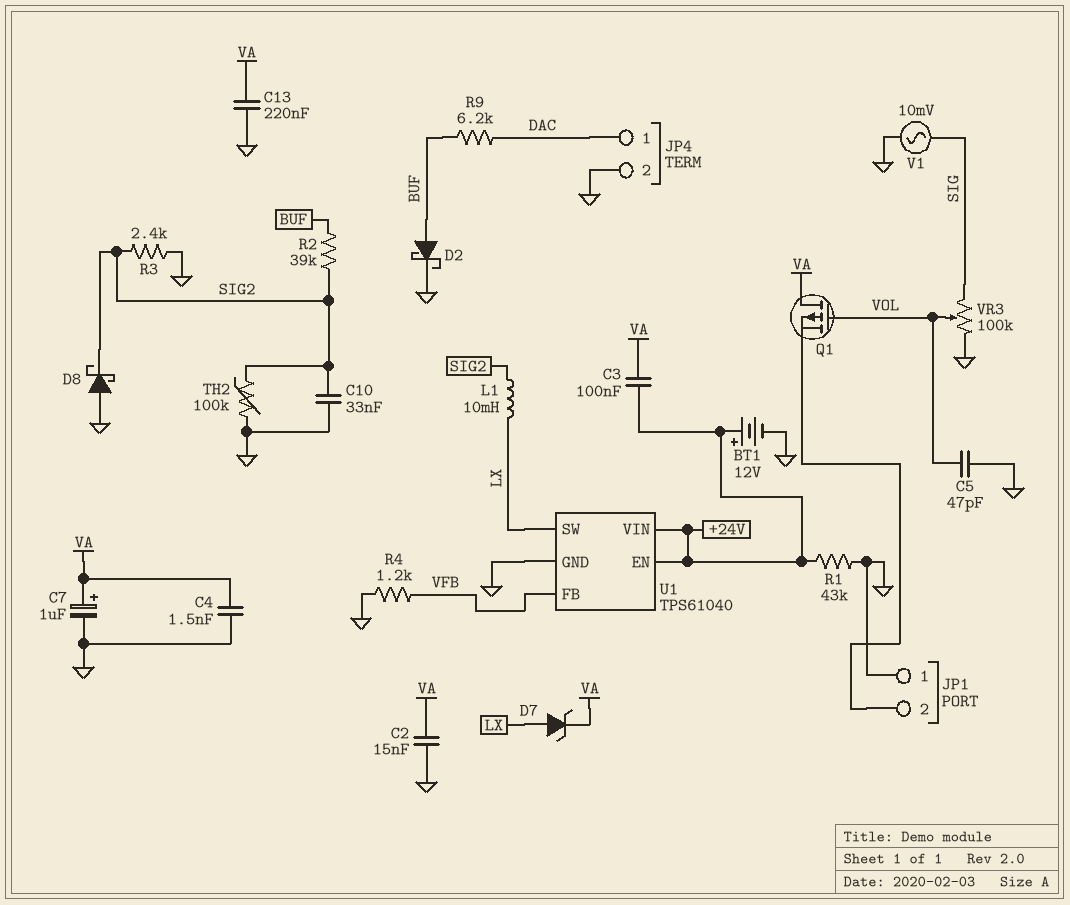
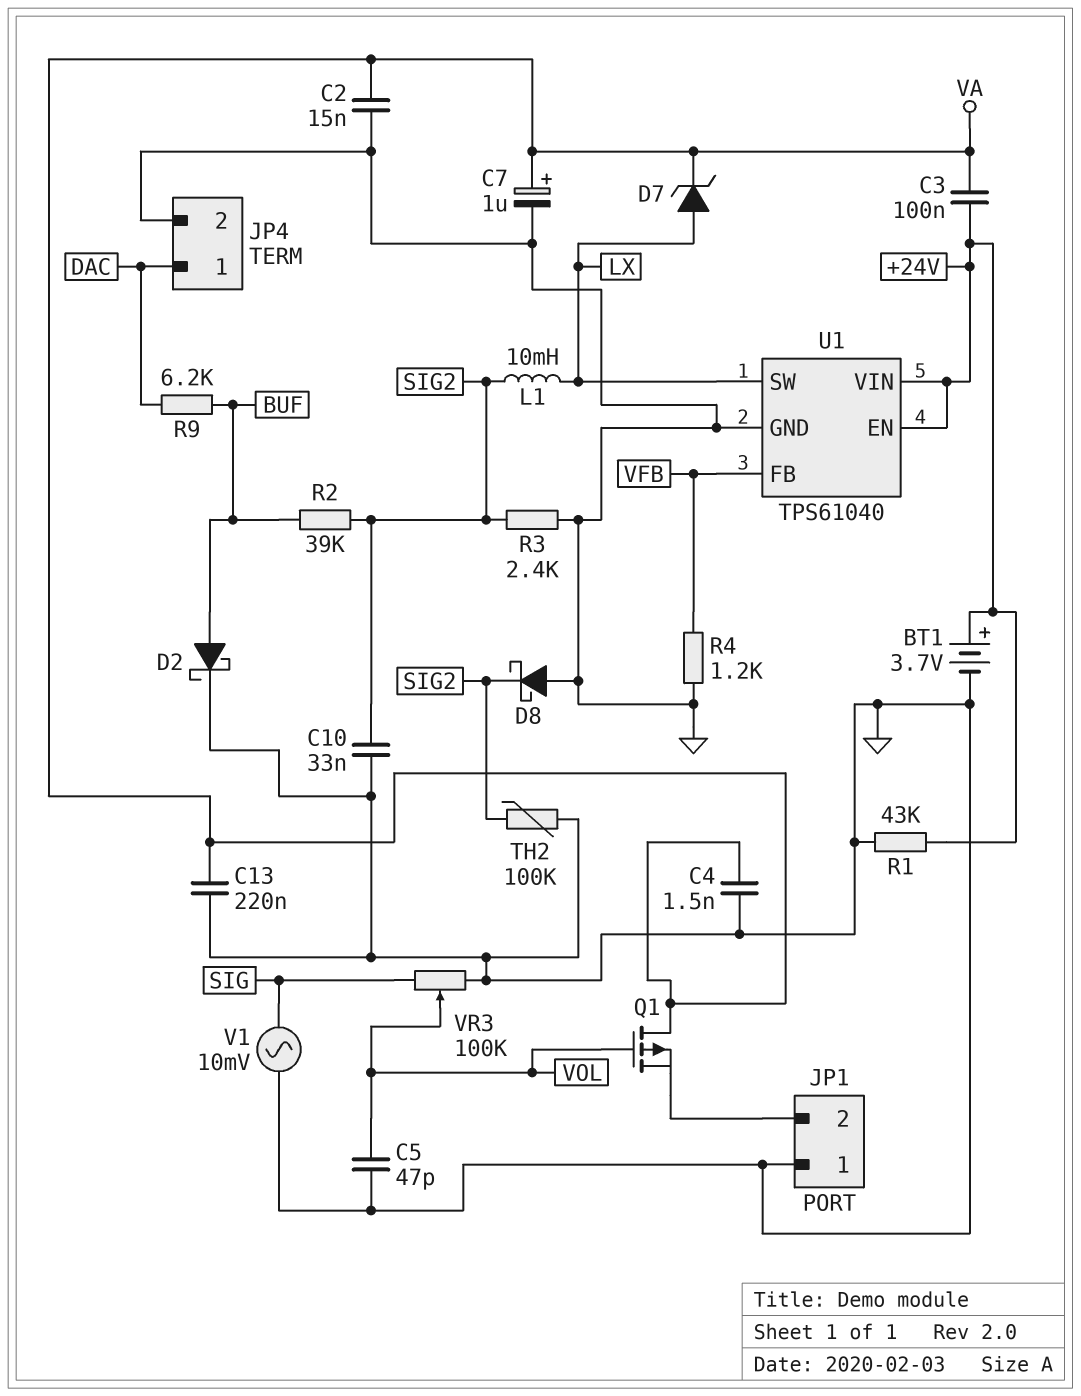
BT1: 12V (plus +24V, minus GND) -> 3.7V (plus +24V, minus GND)

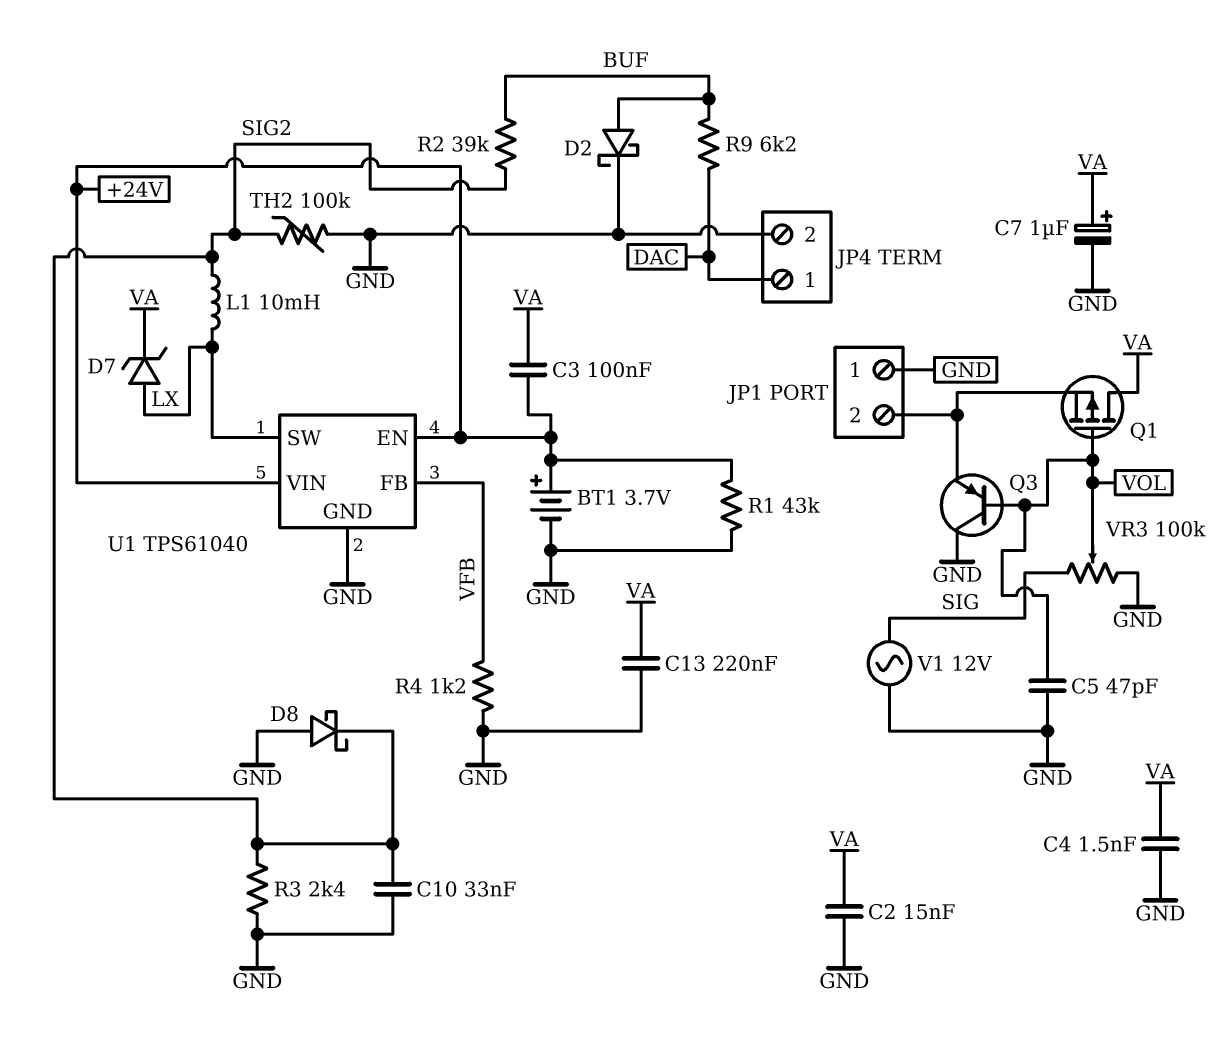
Q3: none -> PNP (B VOL, C GND, E JP1/2)
V1: AC 10mV (GND, SIG) -> AC 12V (GND, SIG)

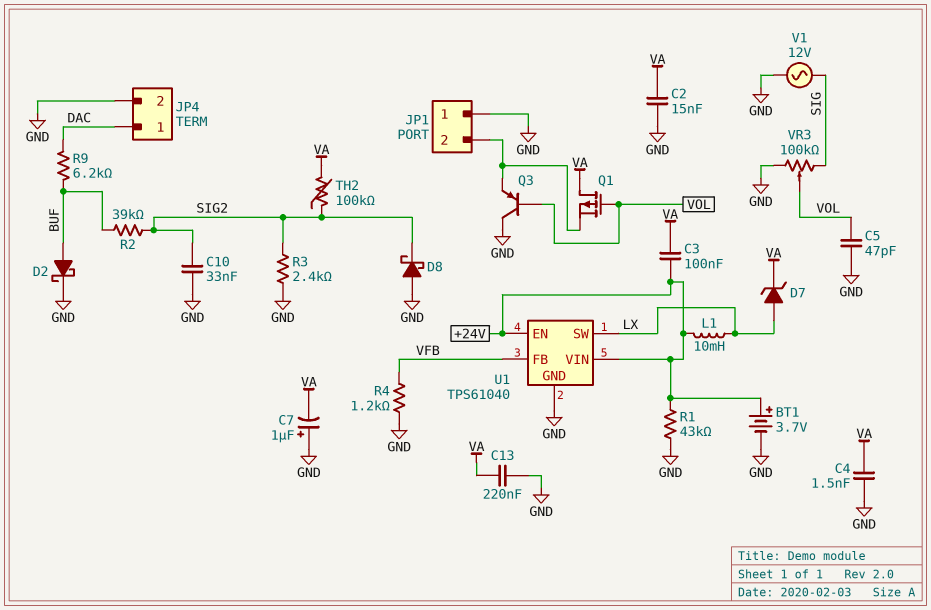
C7: 1uF (plus VA, minus GND) -> 1uF (plus GND, minus VA)
L1: 10mH (LX, SIG2) -> 10mH (+24V, LX)
TH2: 100k (GND, SIG2) -> 100k (SIG2, VA)

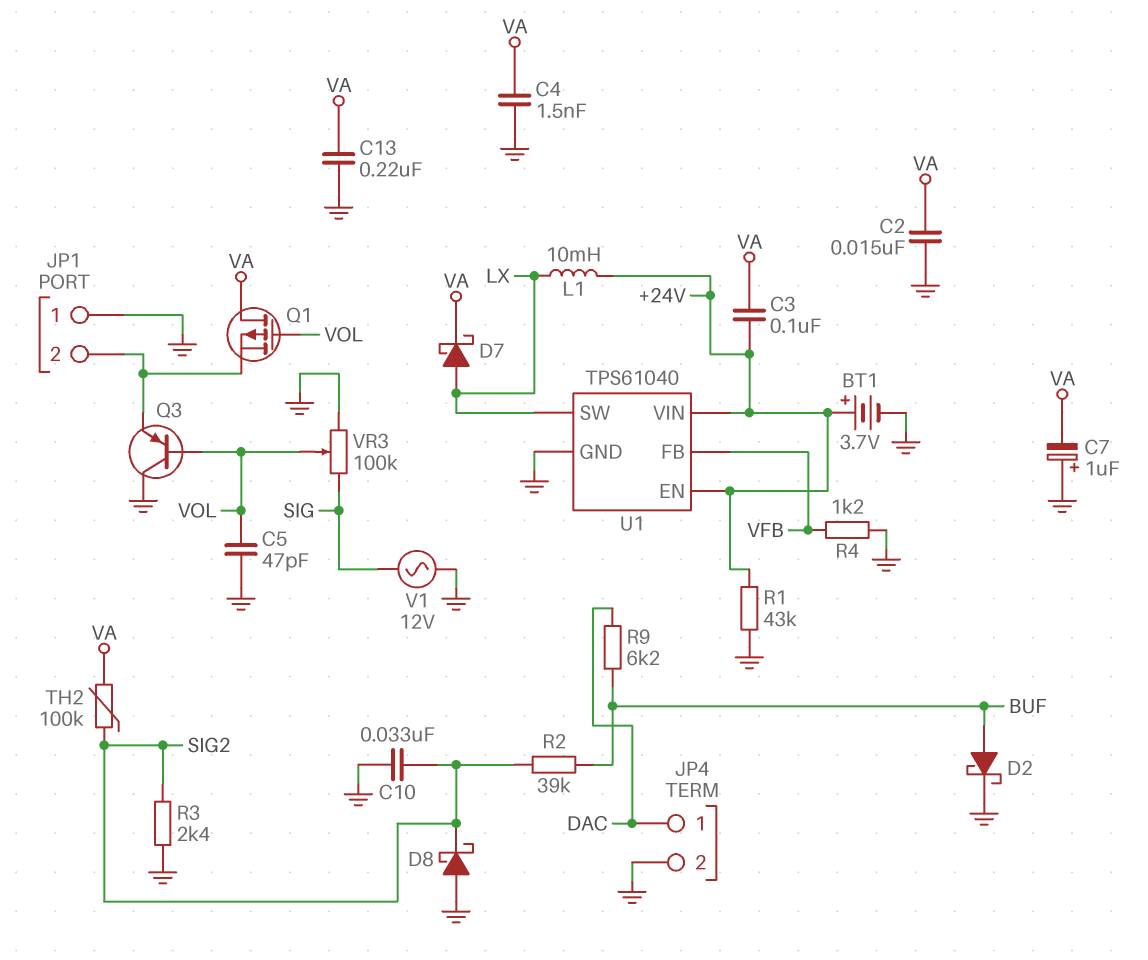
D7: zener (A LX, K VA) -> schottky (A LX, K VA)

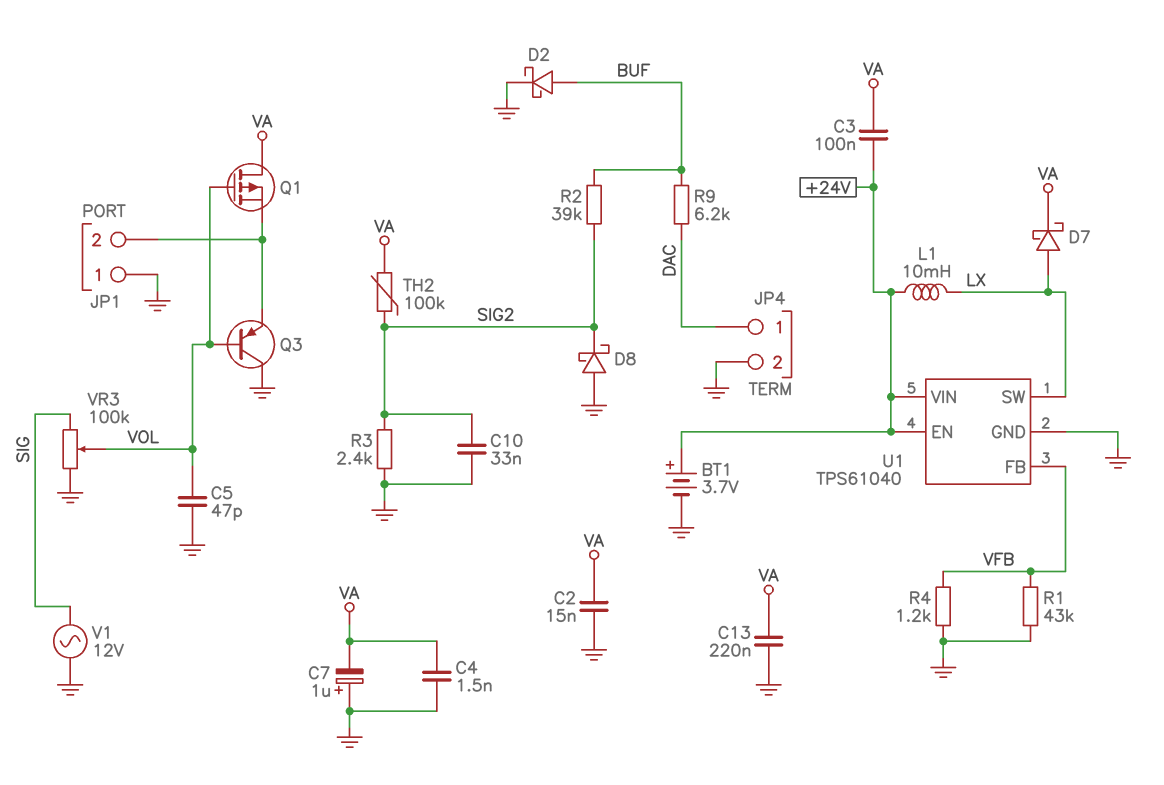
R1: 43k (+24V, GND) -> 43k (GND, VFB)

